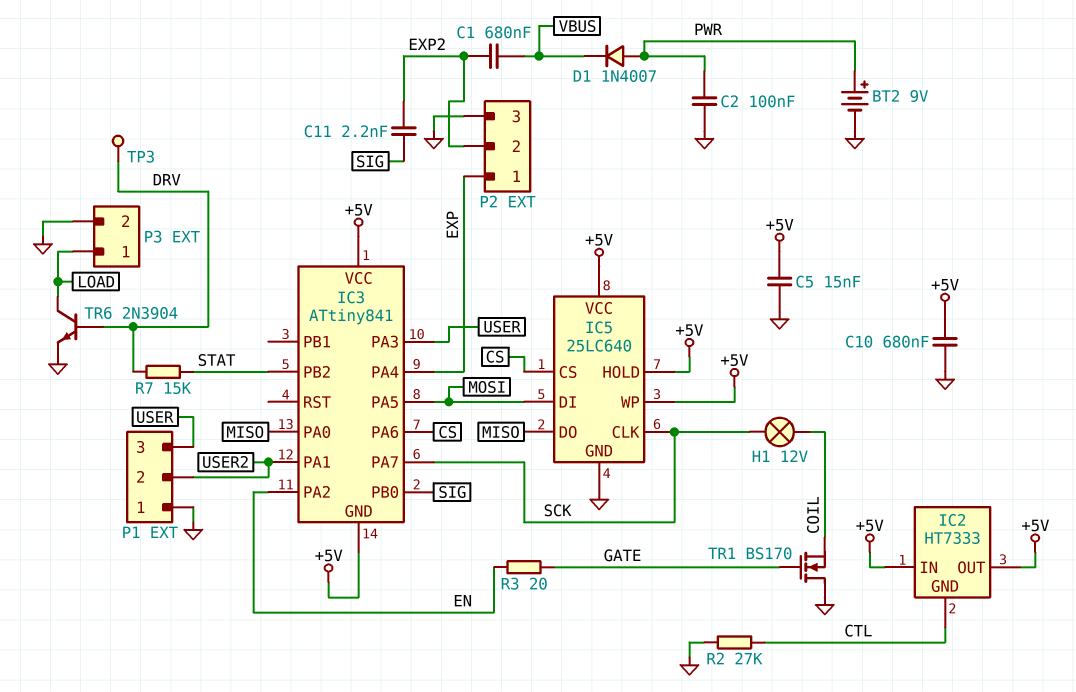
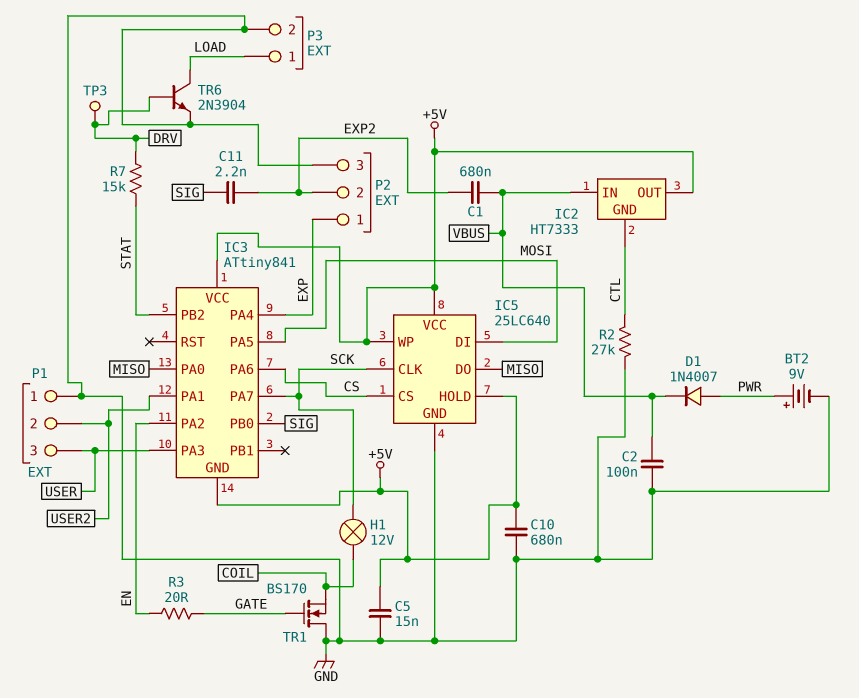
C2: 100nF (GND, PWR) -> 100nF (GND, VBUS)
IC2 pin IN: +5V -> VBUS

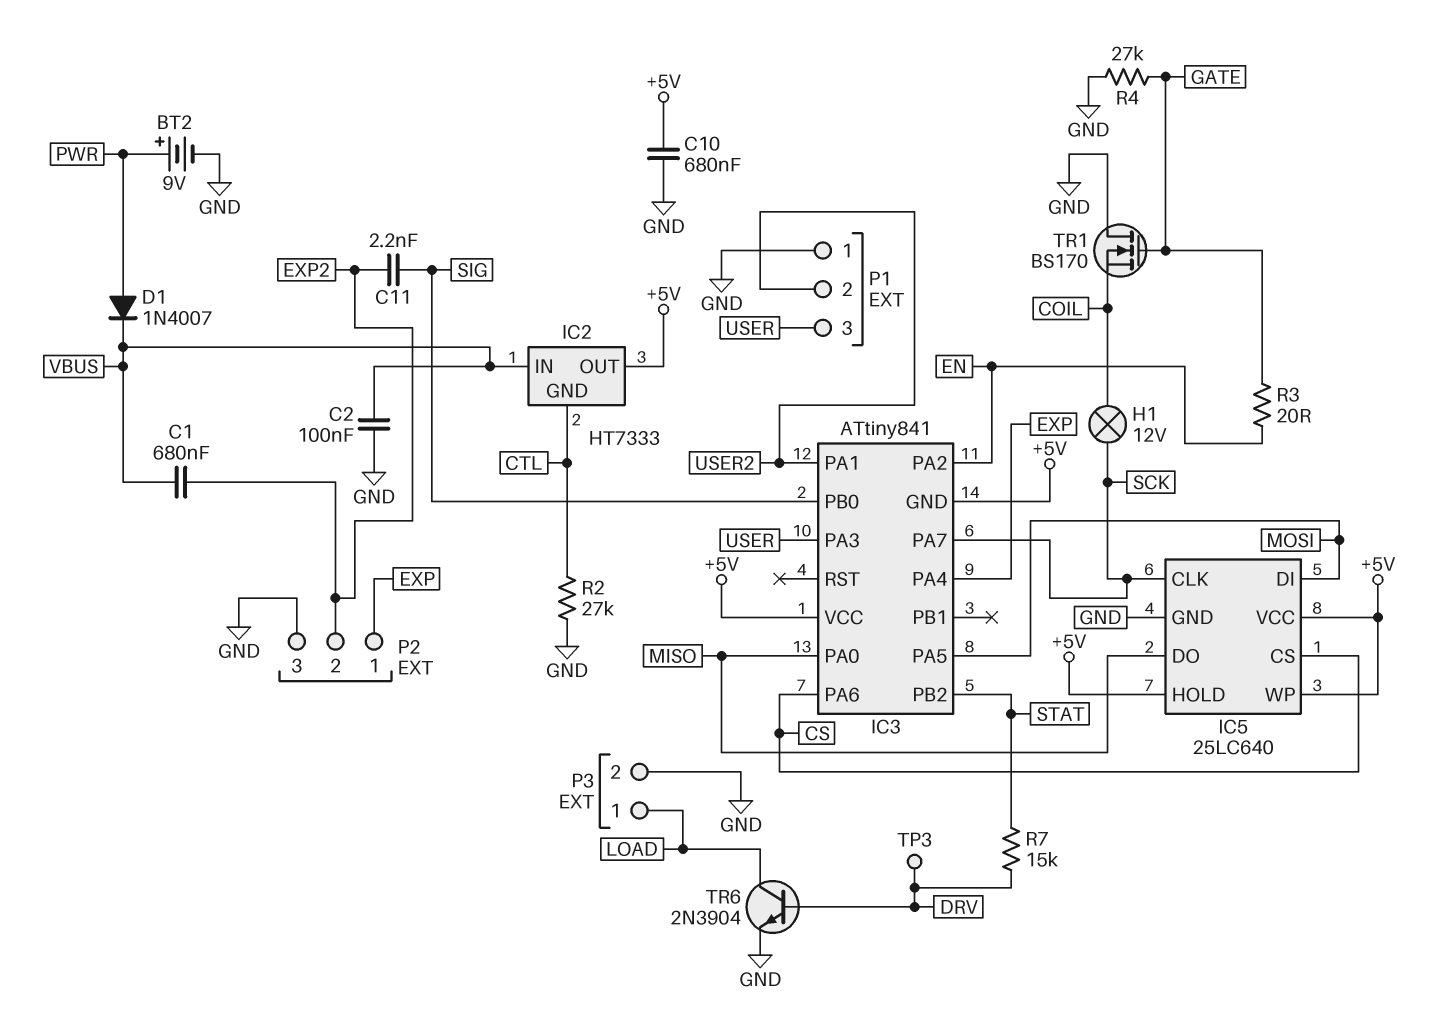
C5: 15nF (+5V, GND) -> none
R4: none -> 27k (GATE, GND)

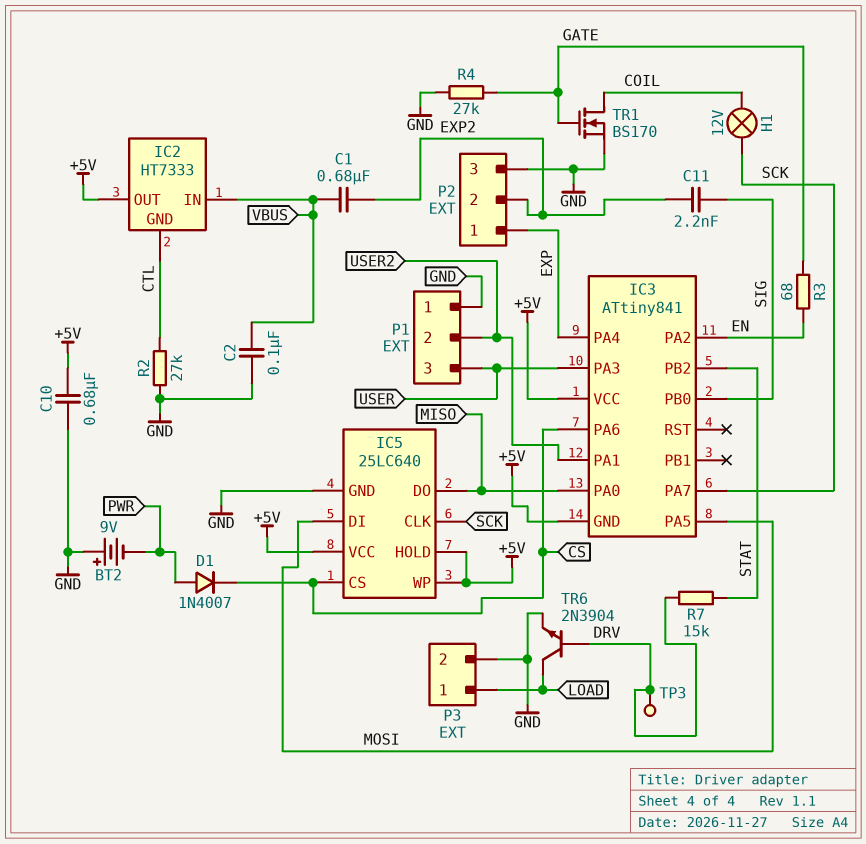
BT2: 9V (plus PWR, minus GND) -> 9V (plus GND, minus PWR)
D1: diode 1N4007 (A PWR, K VBUS) -> diode 1N4007 (A PWR, K CS)
R3: 20 (EN, GATE) -> 68 (EN, GATE)
TR1: NMOS BS170 (G GATE, D GND, S COIL) -> NMOS BS170 (G GATE, D COIL, S GND)

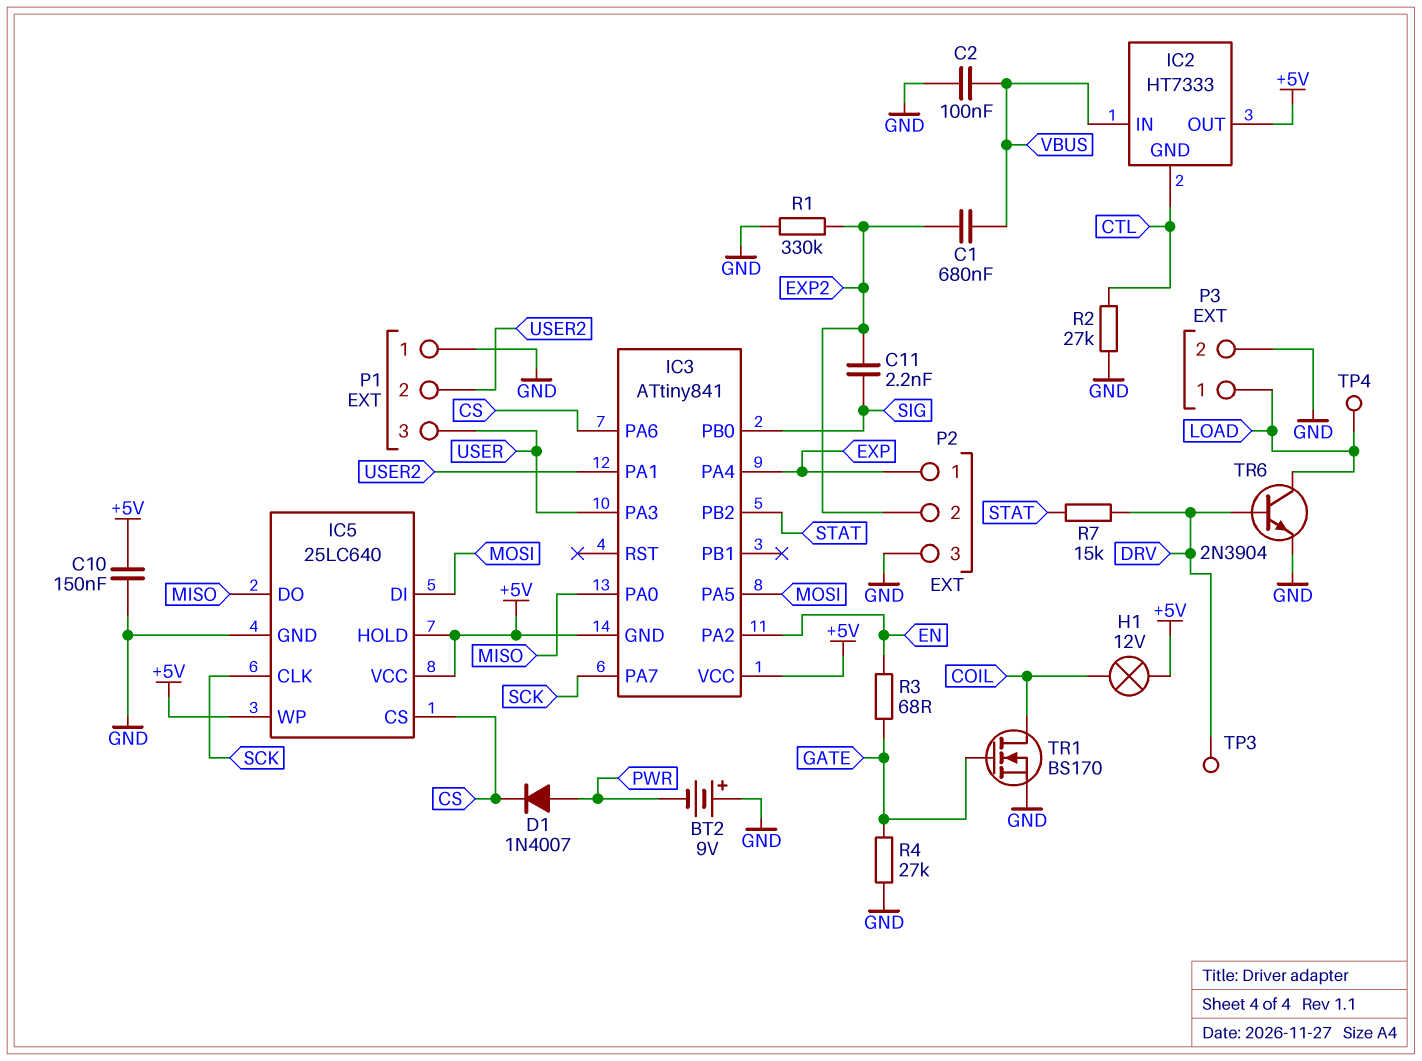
C10: 680nF (+5V, GND) -> 150nF (+5V, GND)
H1: lamp 12V (COIL, SCK) -> lamp 12V (+5V, COIL)
R1: none -> 330k (EXP2, GND)
TP4: none -> test point (LOAD)

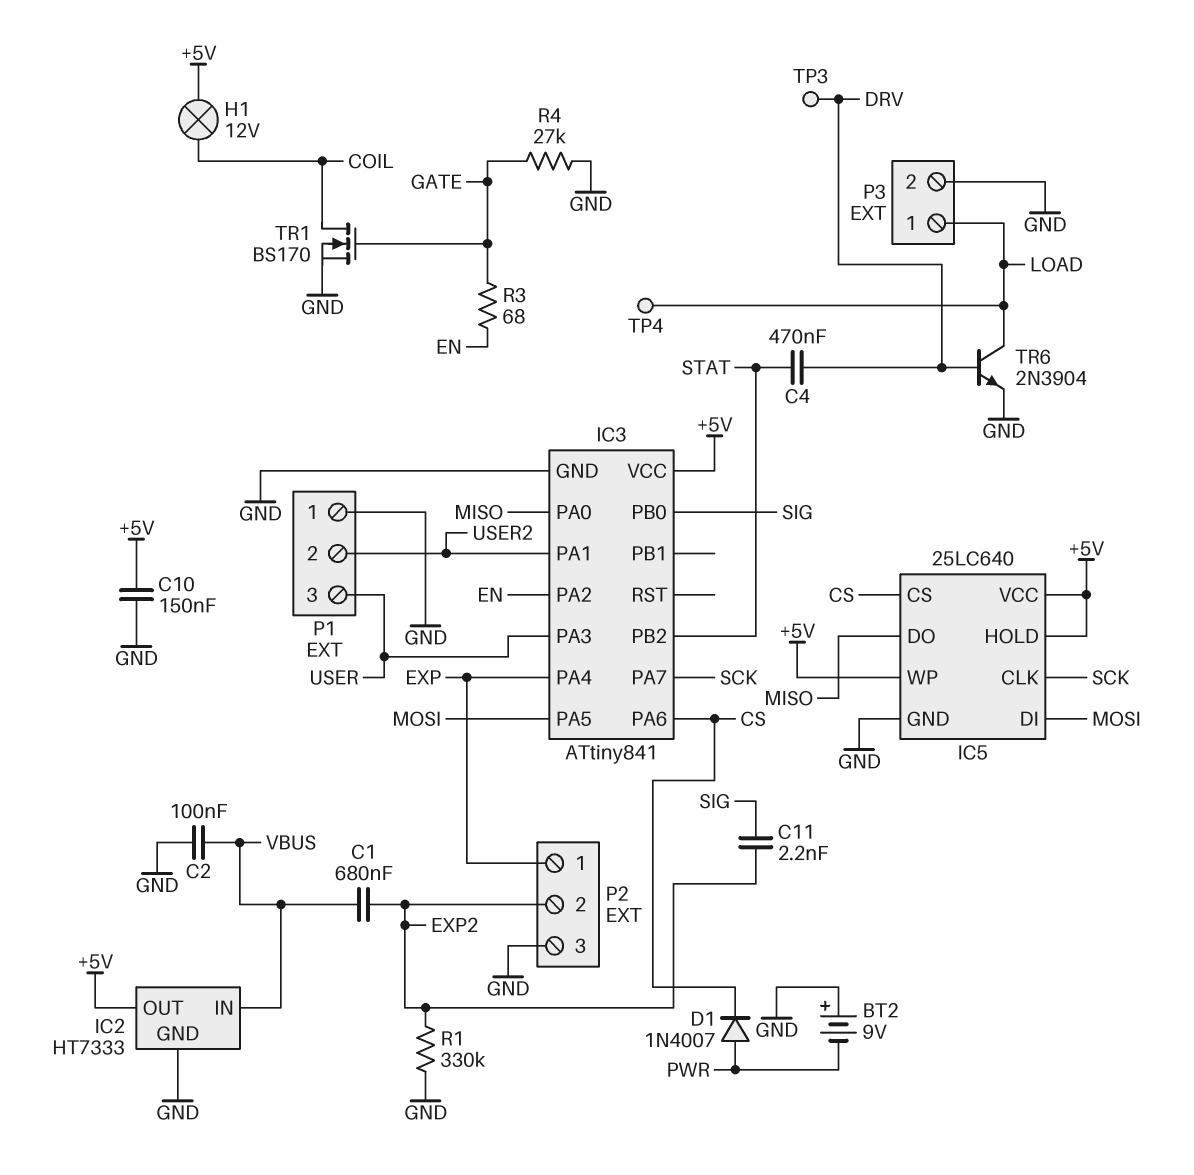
C4: none -> 470nF (DRV, STAT)
IC2 pin GND: CTL -> GND
IC3 pin GND: +5V -> GND
R2: 27k (CTL, GND) -> none
R7: 15k (DRV, STAT) -> none

